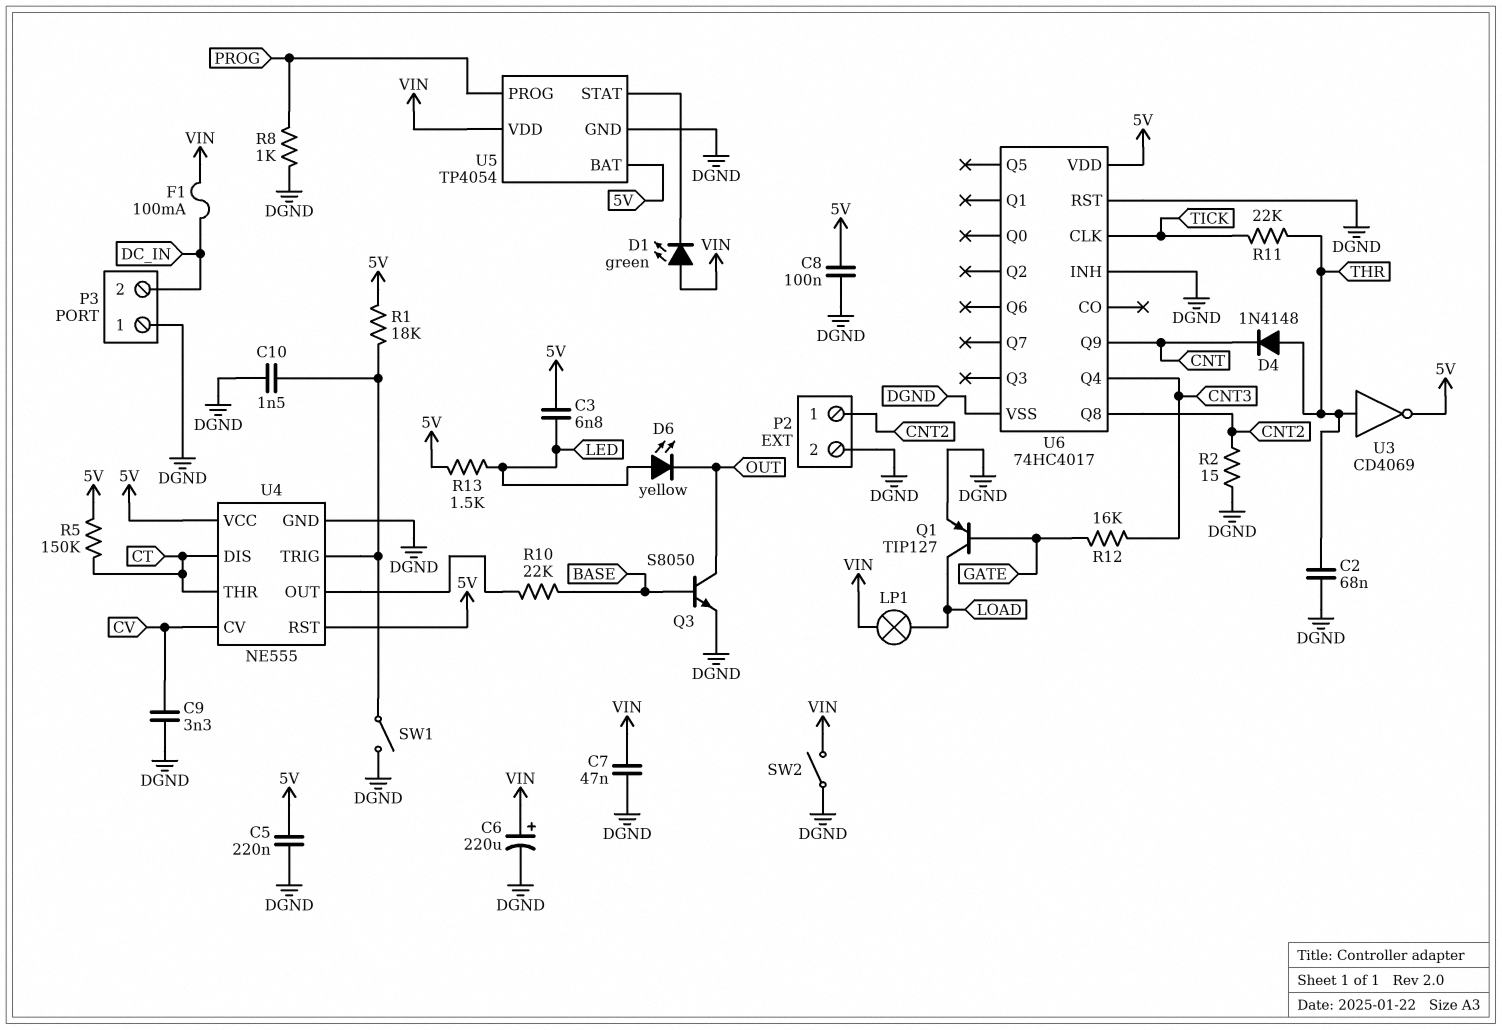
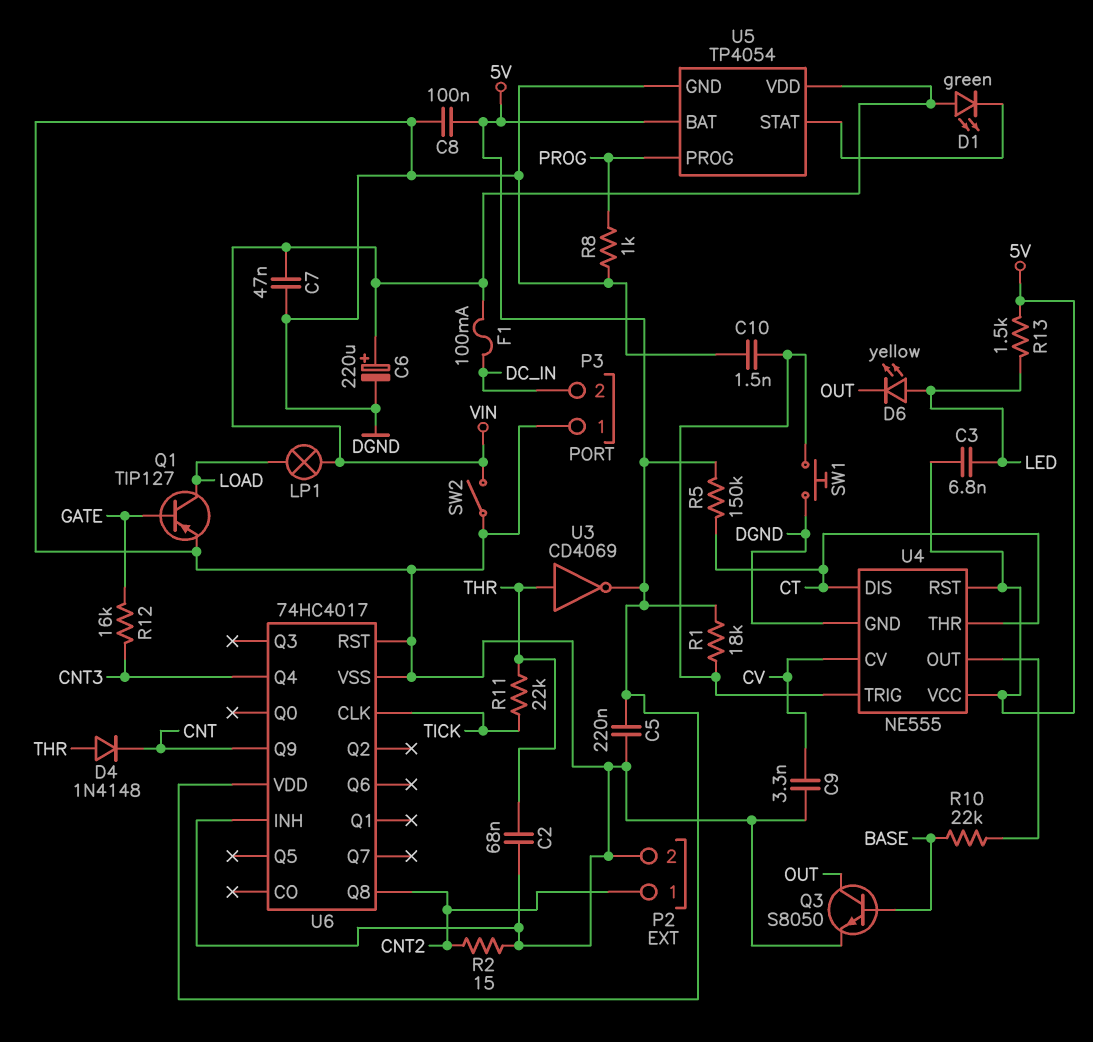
SW1: switch (DGND, U4/TRIG) -> button (DGND, U4/TRIG)

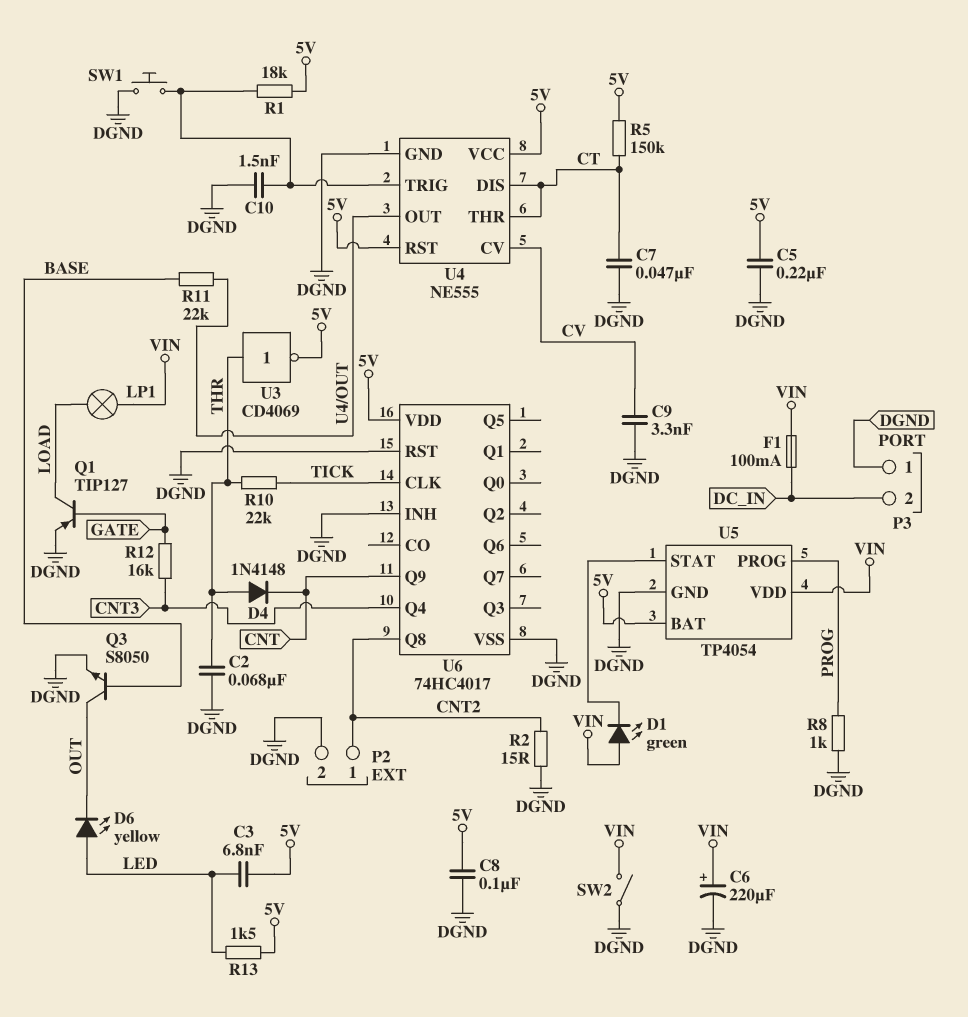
C7: 47nF (DGND, VIN) -> 47nF (CT, DGND)
R10: 22k (BASE, U4/OUT) -> 22k (THR, TICK)
R11: 22k (THR, TICK) -> 22k (BASE, U4/OUT)

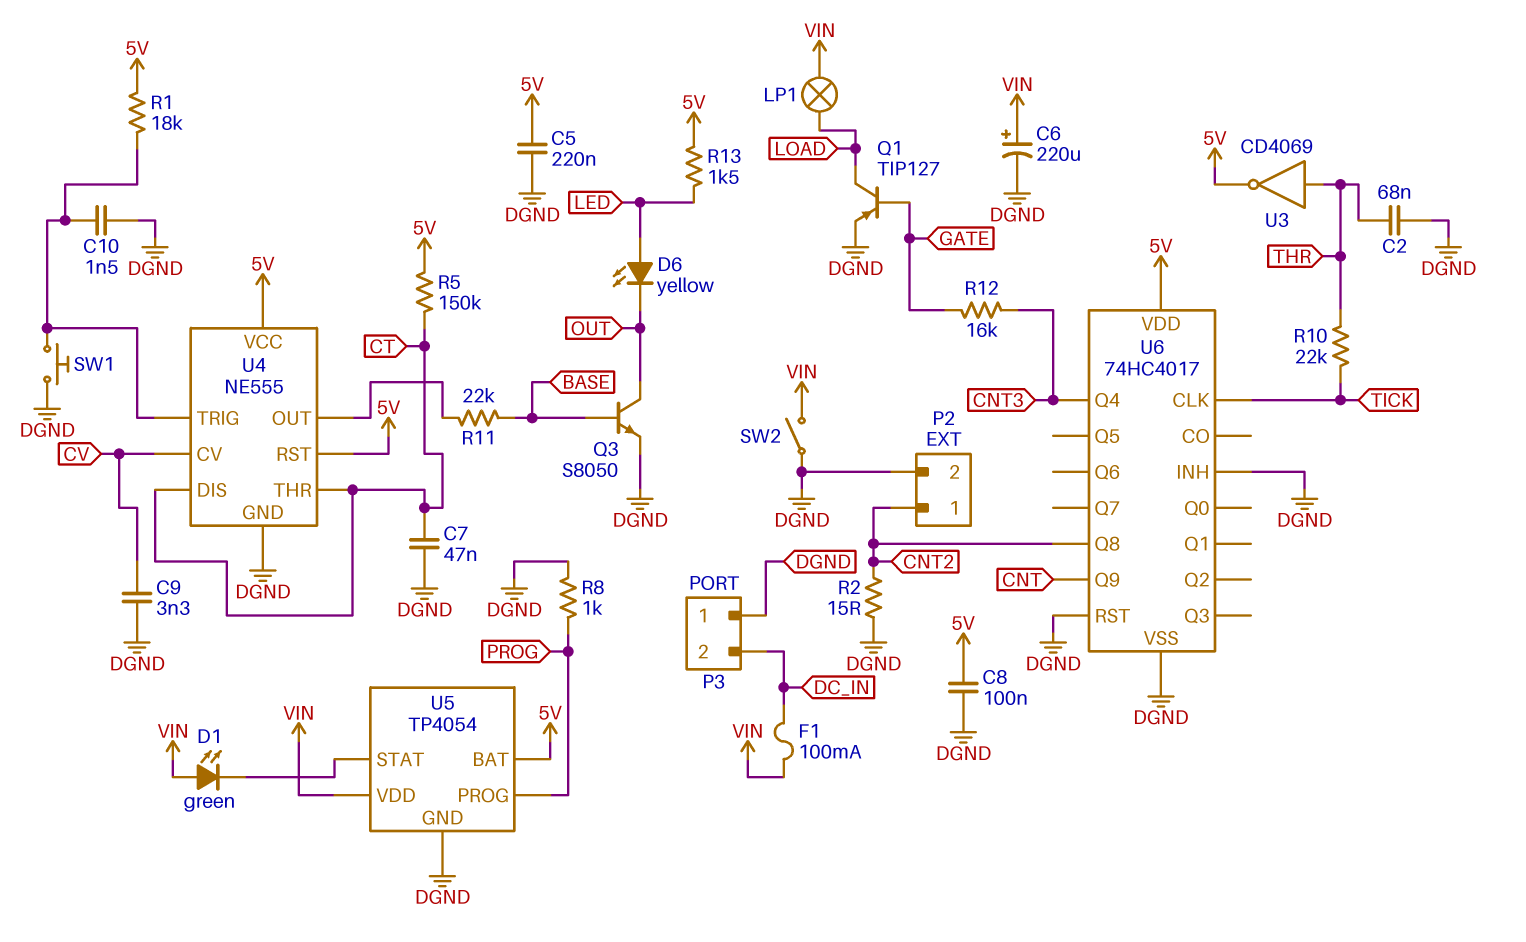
C3: 6.8nF (5V, LED) -> none
D4: diode 1N4148 (A THR, K CNT) -> none

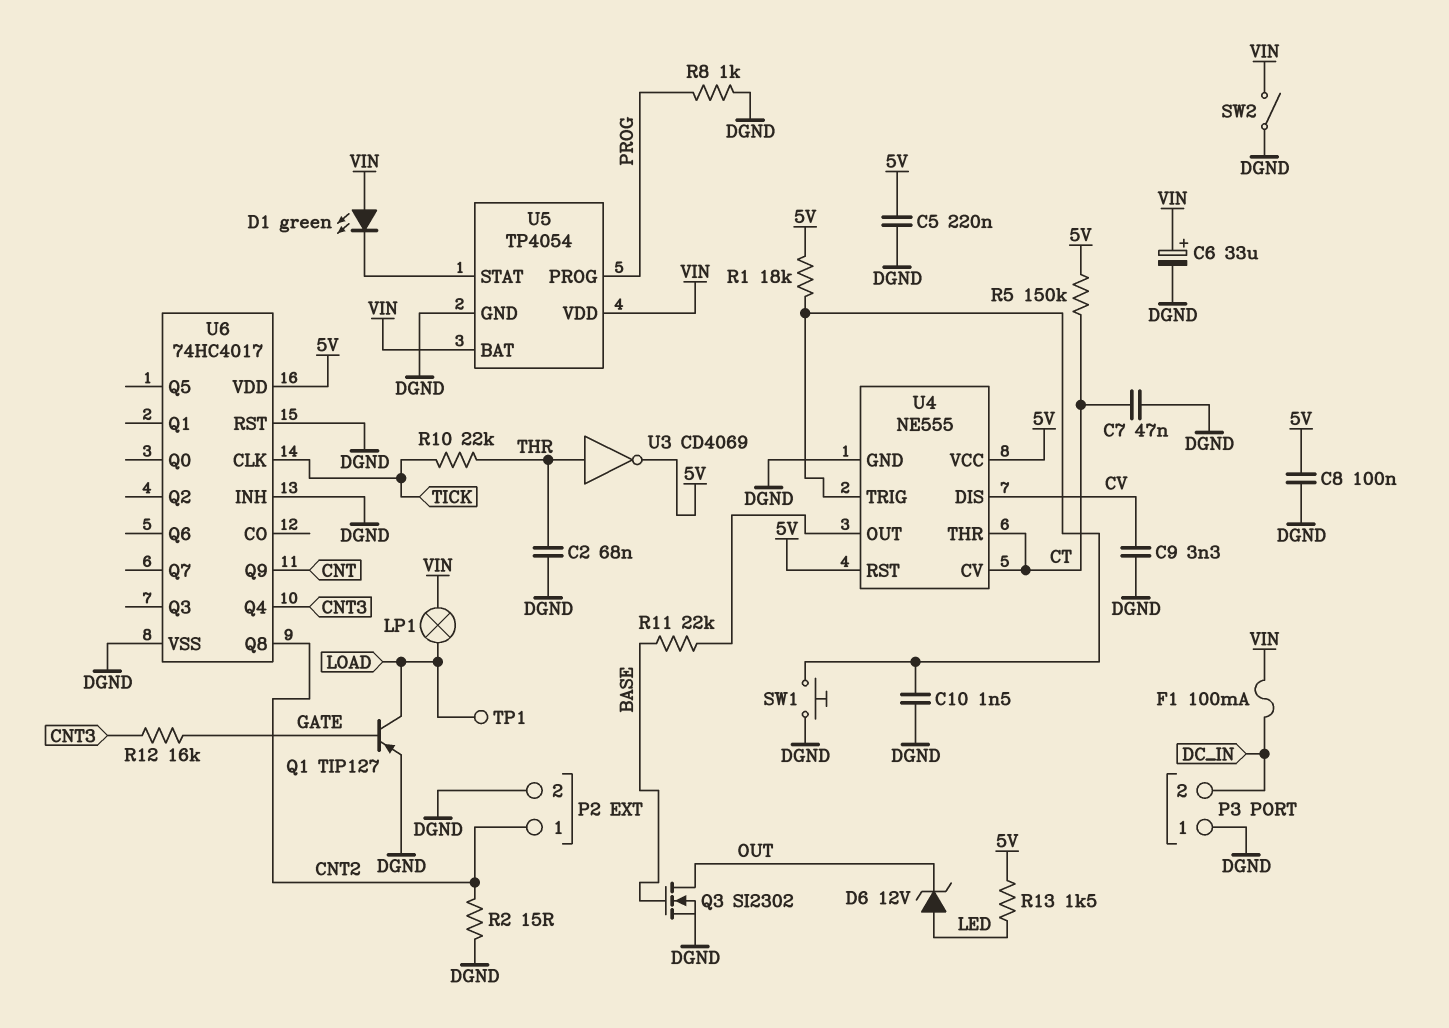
C6: 220uF (plus VIN, minus DGND) -> 33uF (plus VIN, minus DGND)
D6: LED yellow (A LED, K OUT) -> zener 12V (A LED, K OUT)
Q3: NPN S8050 (B BASE, C OUT, E DGND) -> NMOS SI2302 (G BASE, D OUT, S DGND)
TP1: none -> test point (LOAD)
U4 pin CV: CV -> CT
U4 pin DIS: CT -> CV
U5 pin BAT: 5V -> VIN

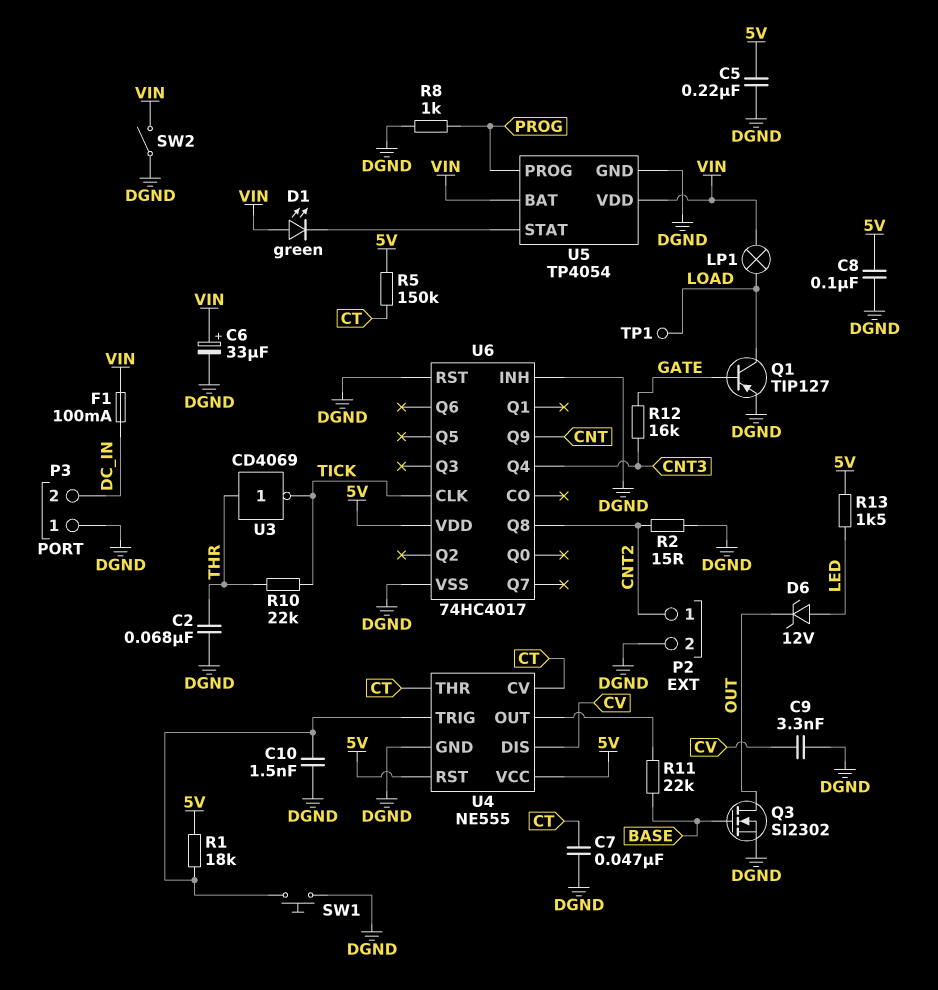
U3: NOT CD4069 (in THR, out 5V) -> NOT CD4069 (in THR, out TICK)

